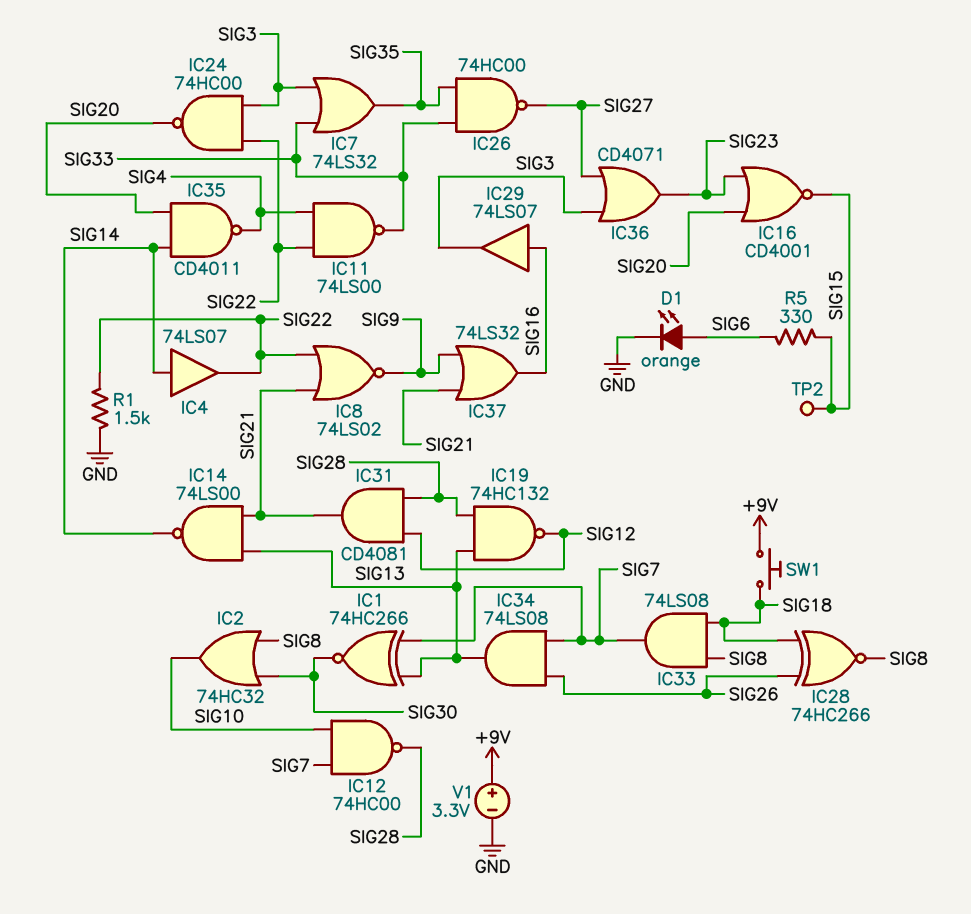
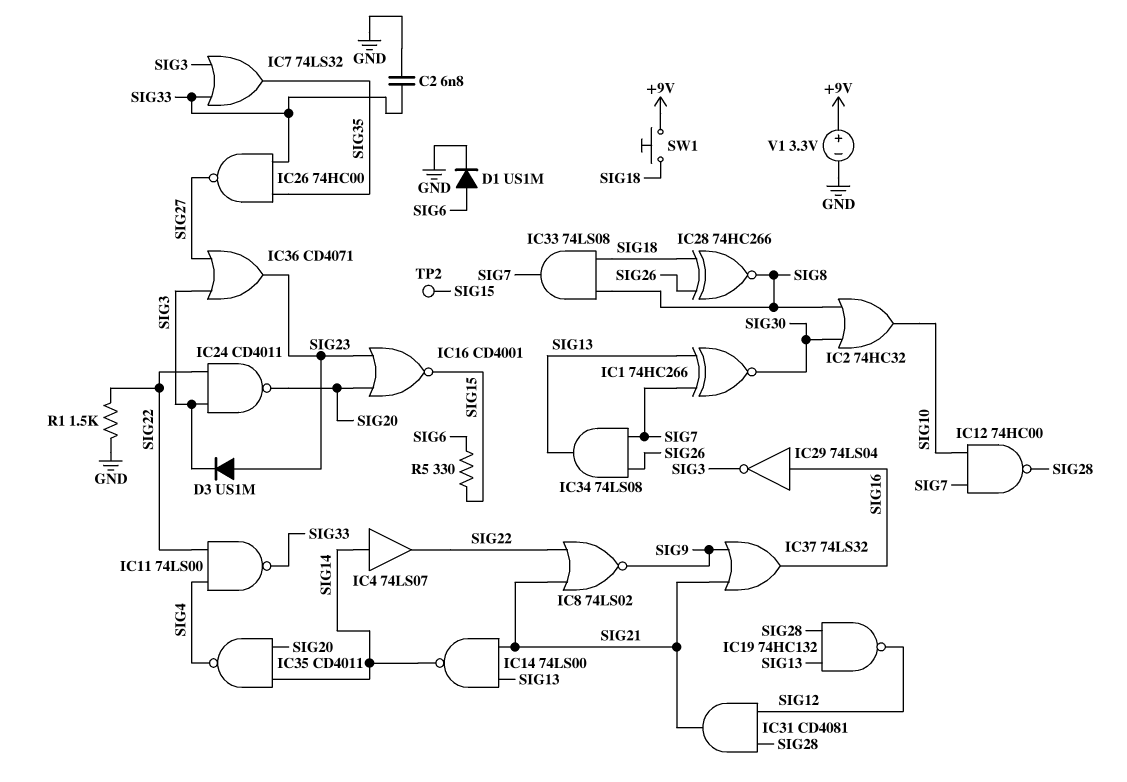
C2: none -> 6.8nF (GND, SIG33)
D1: LED orange (A SIG6, K GND) -> diode US1M (A SIG6, K GND)
D3: none -> diode US1M (A SIG23, K SIG3)
IC24: NAND 74HC00 (in SIG3, in SIG22, out SIG20) -> NAND CD4011 (in SIG3, in SIG22, out SIG20)
IC29: buffer 74LS07 (in SIG16, out SIG3) -> NOT 74LS04 (in SIG16, out SIG3)

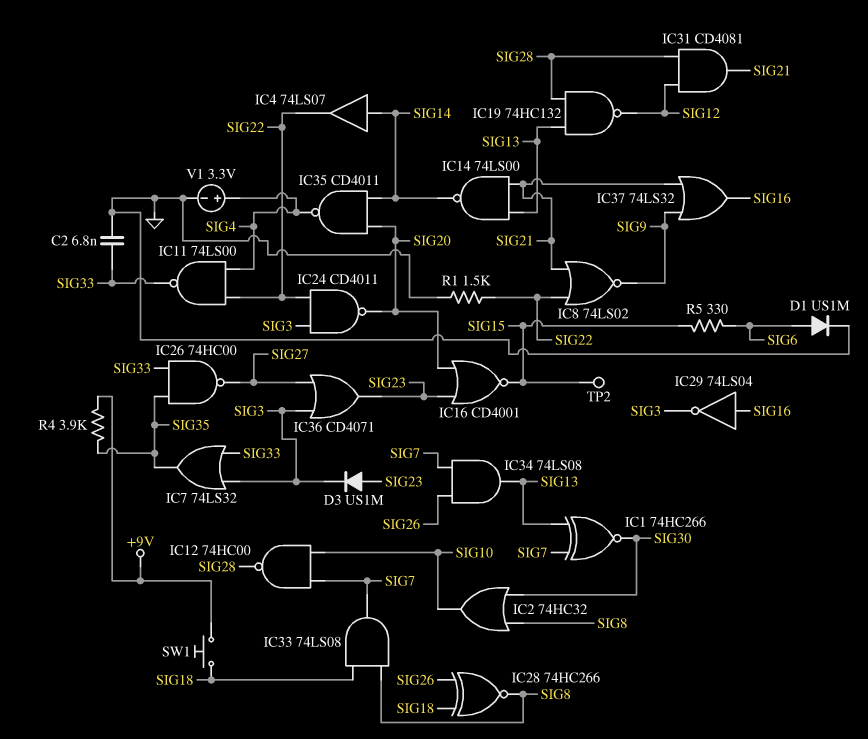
R4: none -> 3.9k (+9V, SIG35)
V1: 3.3V (plus +9V, minus GND) -> 3.3V (plus SIG4, minus GND)

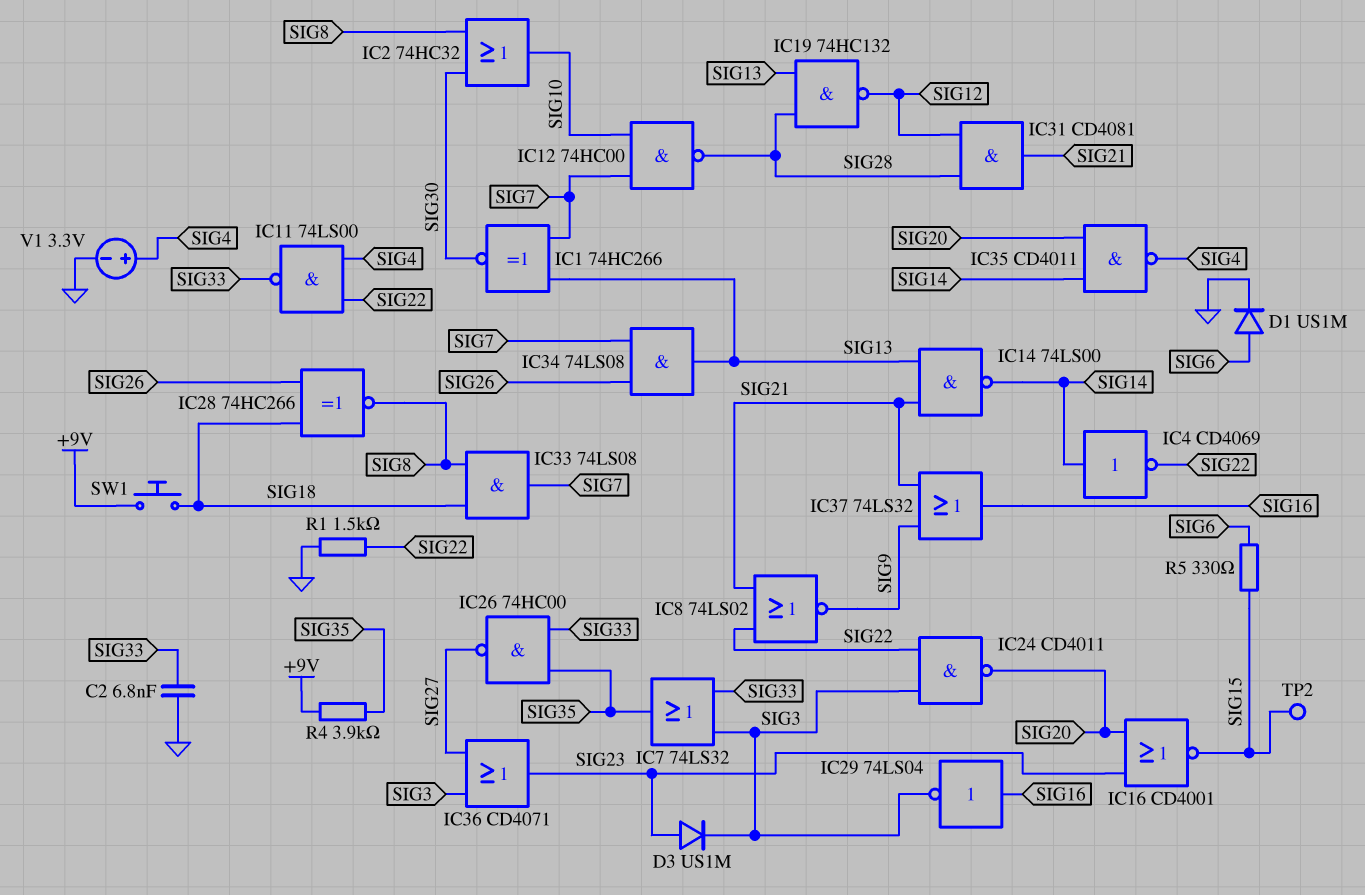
IC4: buffer 74LS07 (in SIG14, out SIG22) -> NOT CD4069 (in SIG14, out SIG22)

